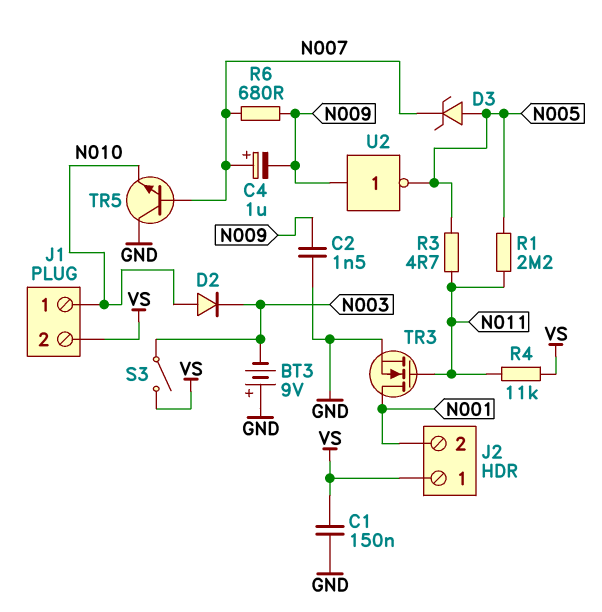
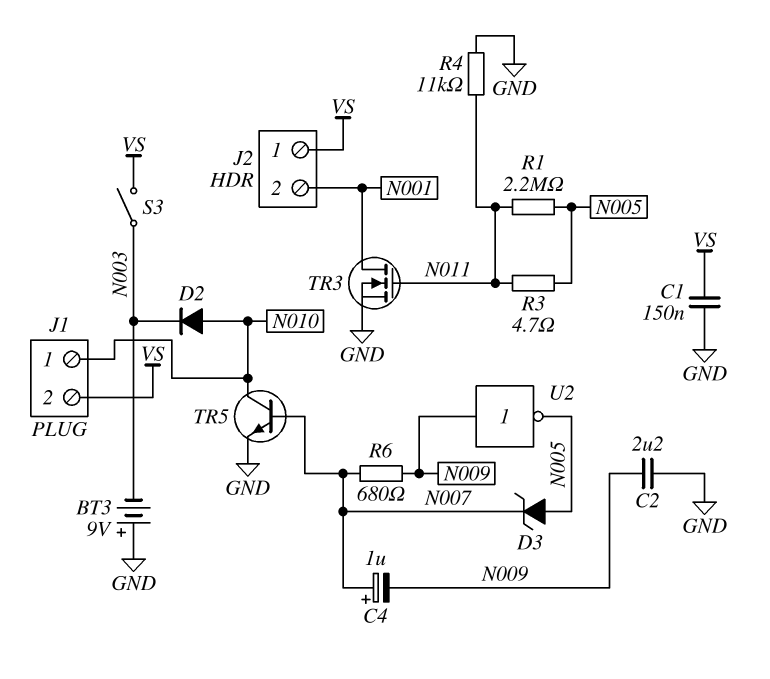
C2: 1.5nF (GND, N009) -> 2.2uF (GND, N009)
R4: 11k (N011, VS) -> 11k (GND, N011)
TR5: NPN (B N007, C GND, E N010) -> NPN (B N007, C N010, E GND)

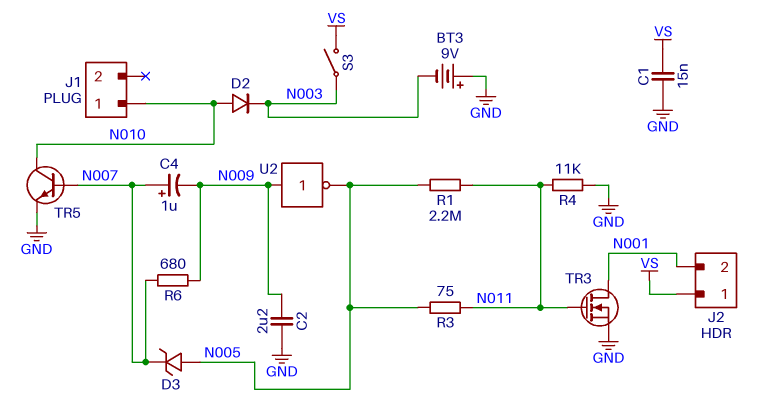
C1: 150nF (GND, VS) -> 15nF (GND, VS)
J1 pin 2: VS -> none
R3: 4.7 (N005, N011) -> 75 (N005, N011)

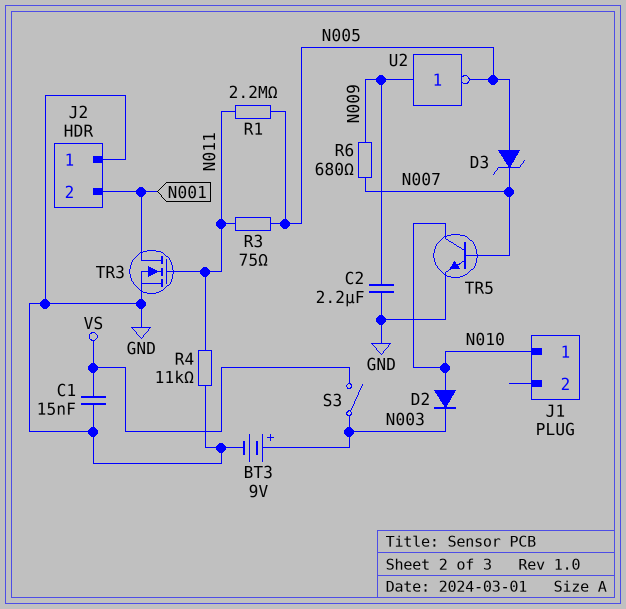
BT3: 9V (plus GND, minus N003) -> 9V (plus N003, minus GND)
C4: 1uF (plus N007, minus N009) -> none
J2 pin 1: VS -> GND

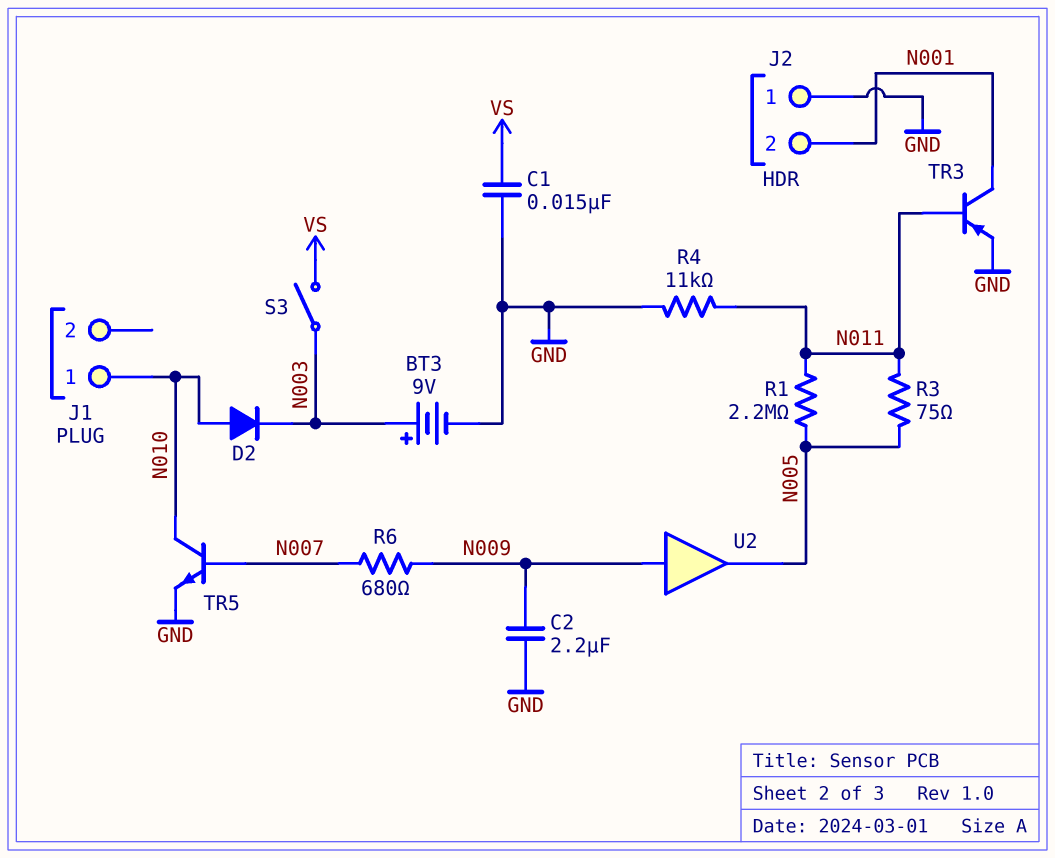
D3: zener (A N005, K N007) -> none
TR3: NMOS (G N011, D N001, S GND) -> PNP (B N011, C N001, E GND)
U2: NOT (in N009, out N005) -> buffer (in N009, out N005)

